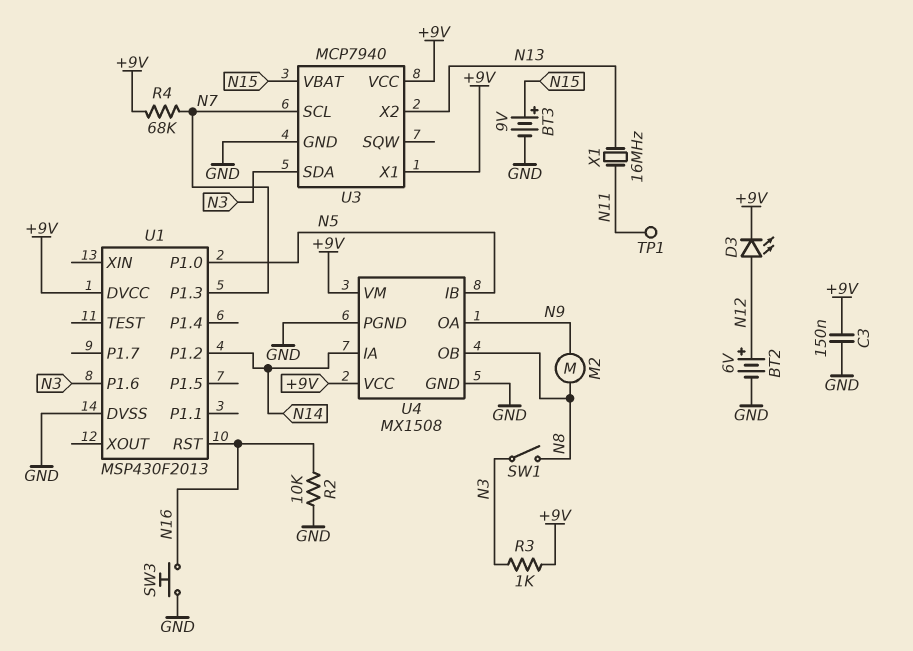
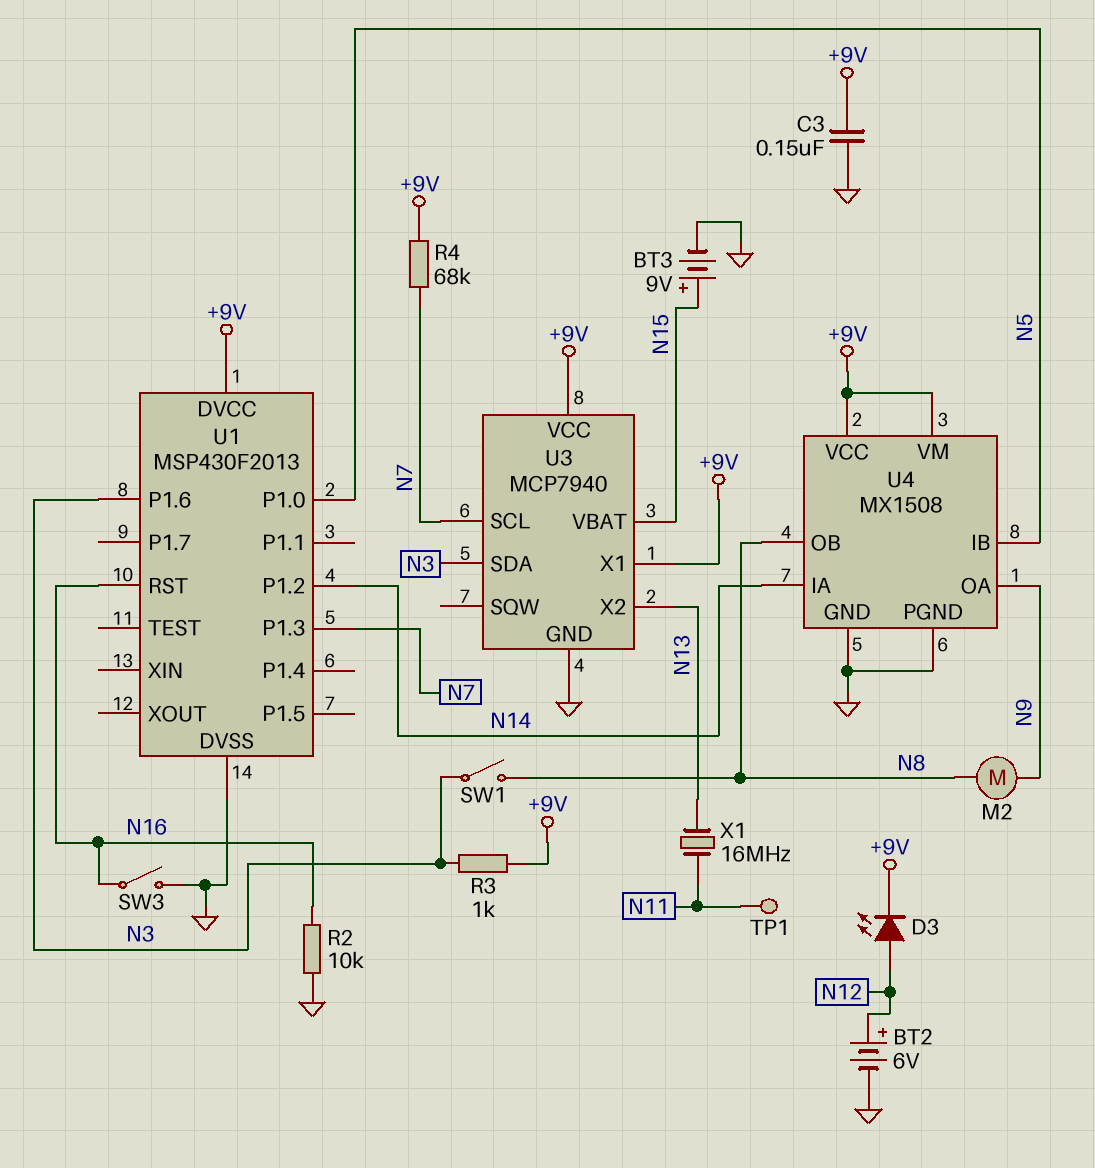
SW3: button (GND, N16) -> switch (GND, N16)

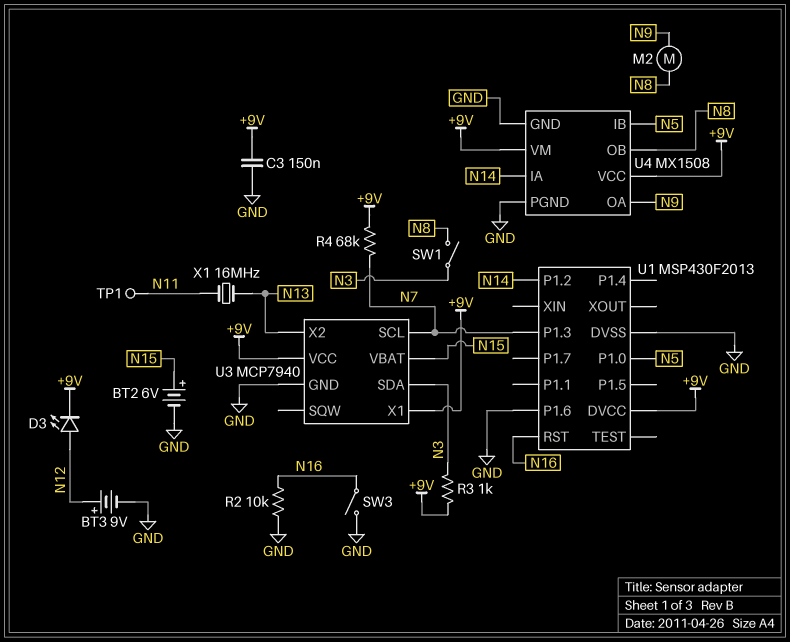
BT2: 6V (plus N12, minus GND) -> 6V (plus N15, minus GND)
BT3: 9V (plus N15, minus GND) -> 9V (plus N12, minus GND)
U1 pin P1.6: N3 -> GND

